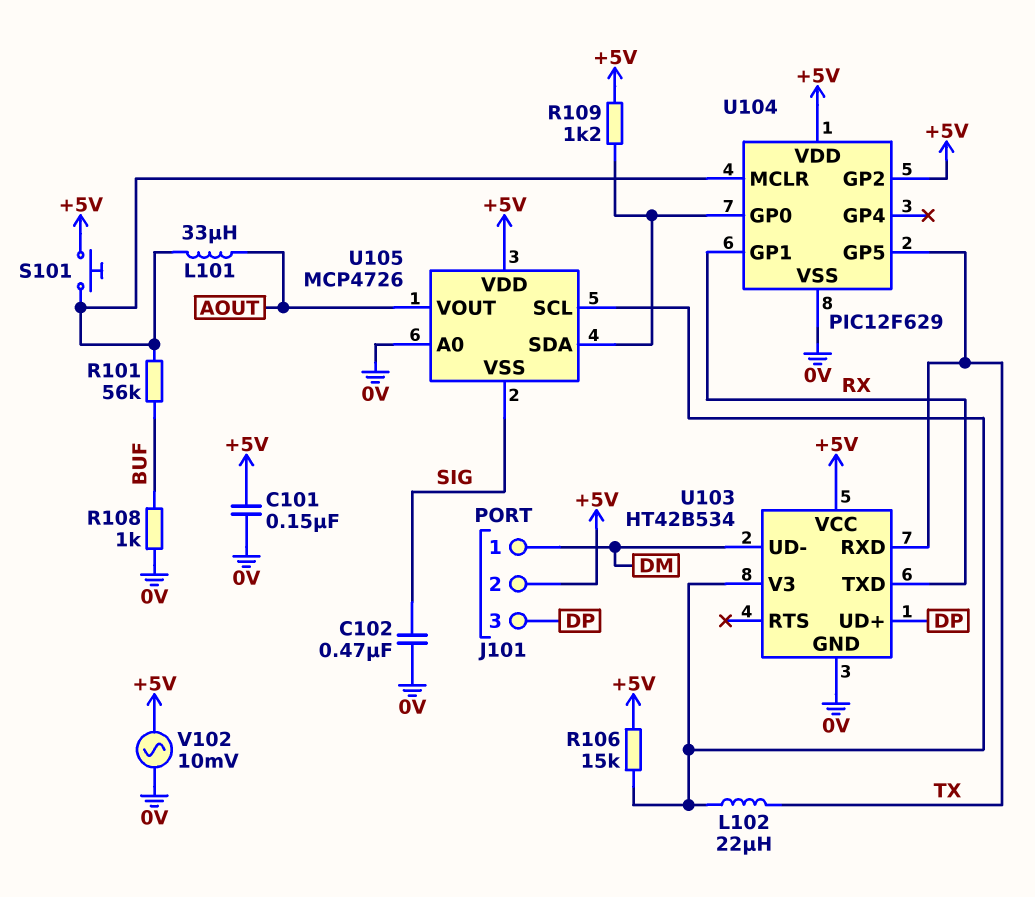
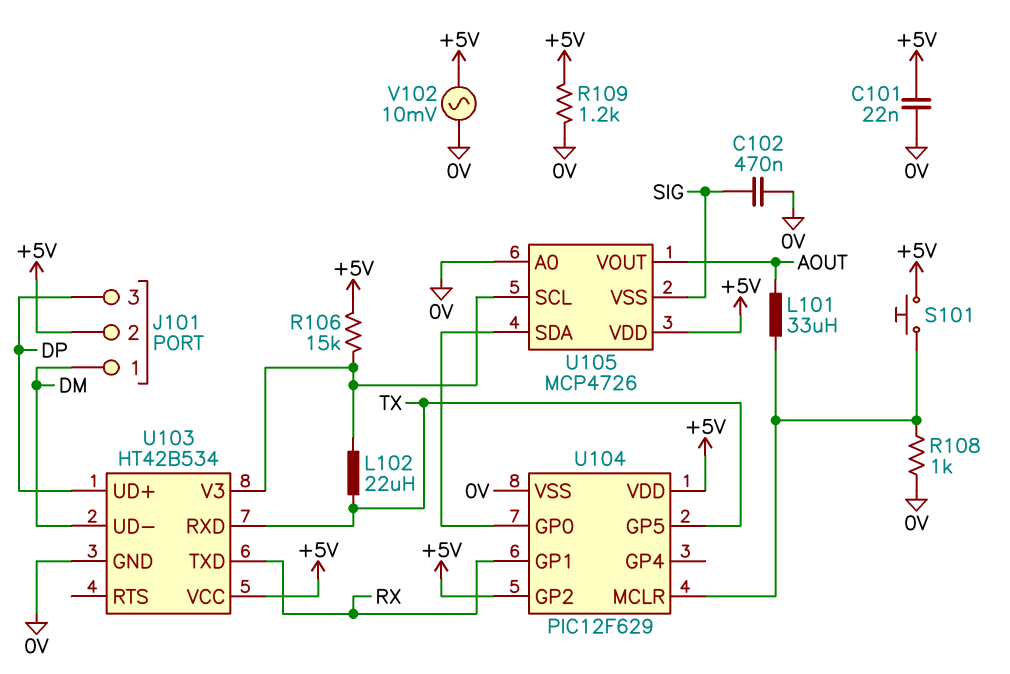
C101: 150nF (+5V, 0V) -> 22nF (+5V, 0V)
R101: 56k (BUF, U104/MCLR) -> none
R108: 1k (0V, BUF) -> 1k (0V, U104/MCLR)
R109: 1.2k (+5V, U104/GP0) -> 1.2k (+5V, 0V)

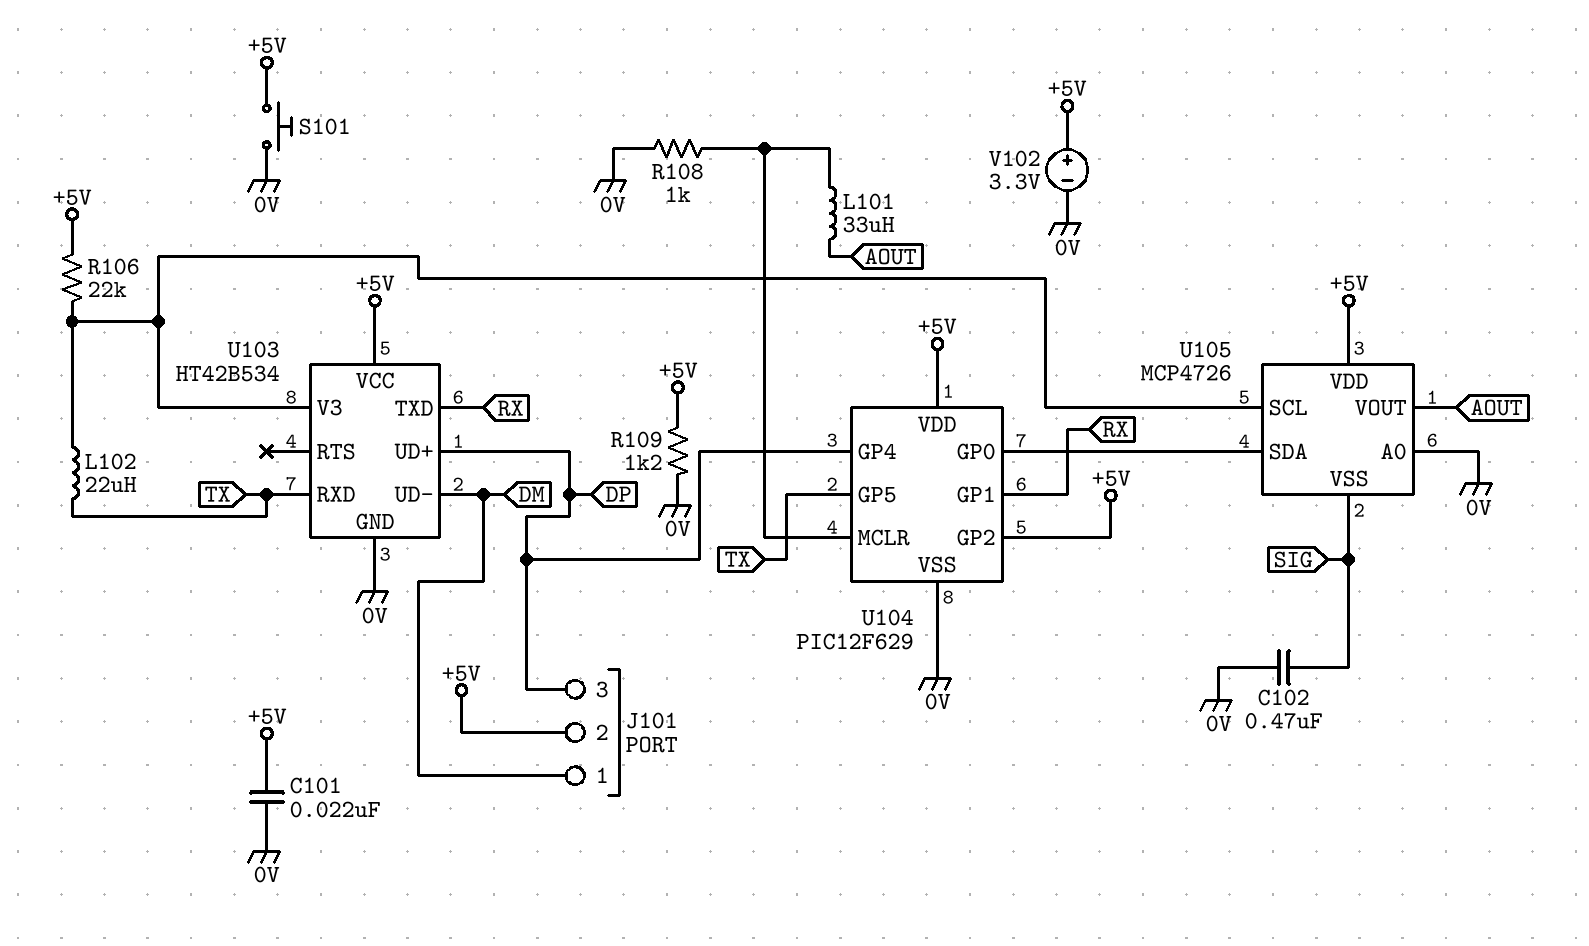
R106: 15k (+5V, U103/V3) -> 22k (+5V, U103/V3)
S101: button (+5V, U104/MCLR) -> button (+5V, 0V)
U104 pin GP4: none -> DP
V102: AC 10mV (+5V, 0V) -> 3.3V (plus +5V, minus 0V)

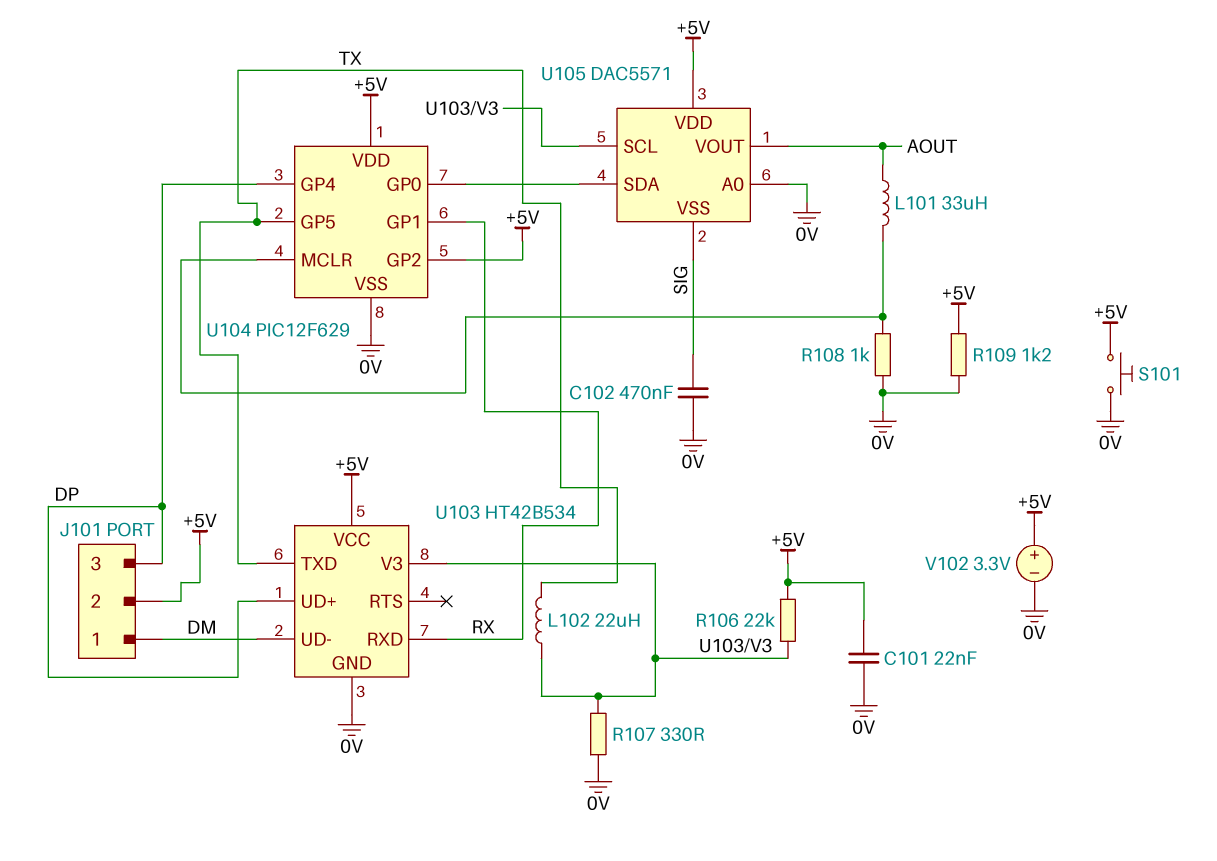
R107: none -> 330 (0V, U103/V3)
U103 pin RXD: TX -> RX
U103 pin TXD: RX -> TX
U105: MCP4726 -> DAC5571

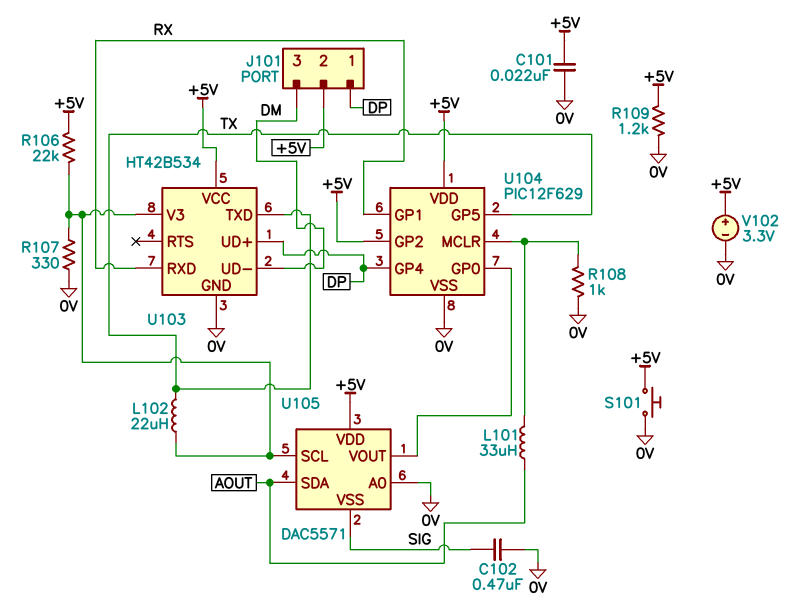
J101 pin 1: DM -> DP
J101 pin 3: DP -> DM
U105 pin SDA: U104/GP0 -> AOUT
U105 pin VOUT: AOUT -> U104/GP0

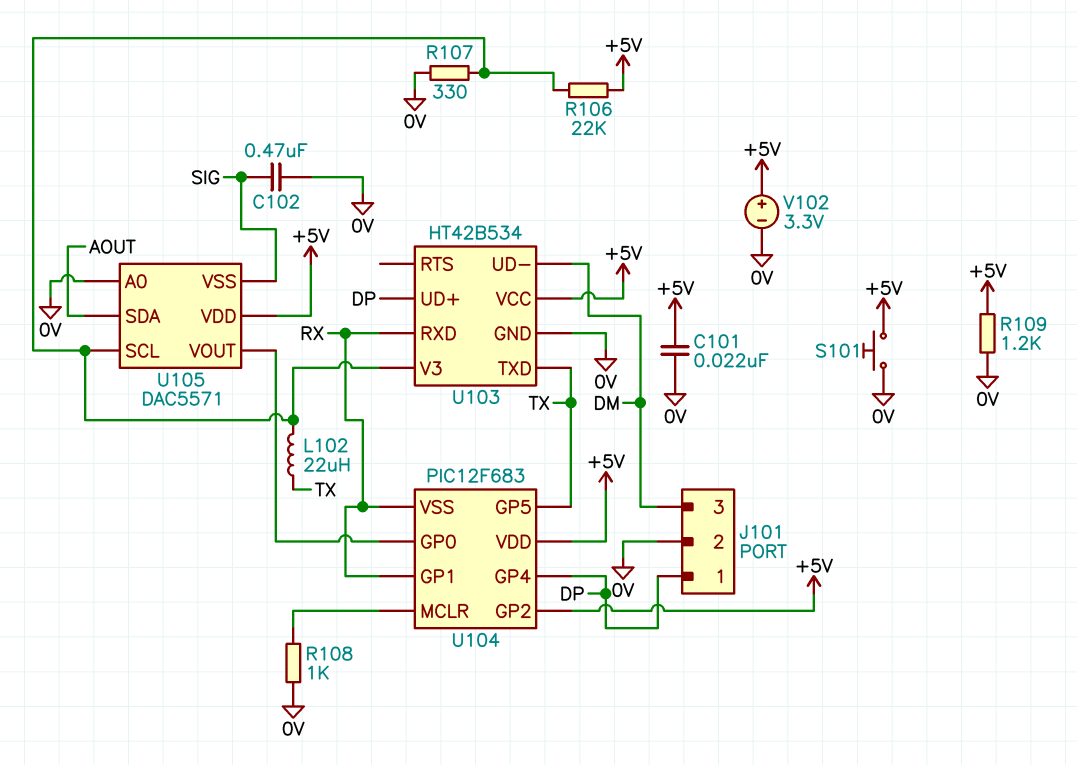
J101 pin 2: +5V -> 0V
L101: 33uH (AOUT, U104/MCLR) -> none
U104: PIC12F629 -> PIC12F683
U104 pin VSS: 0V -> RX

